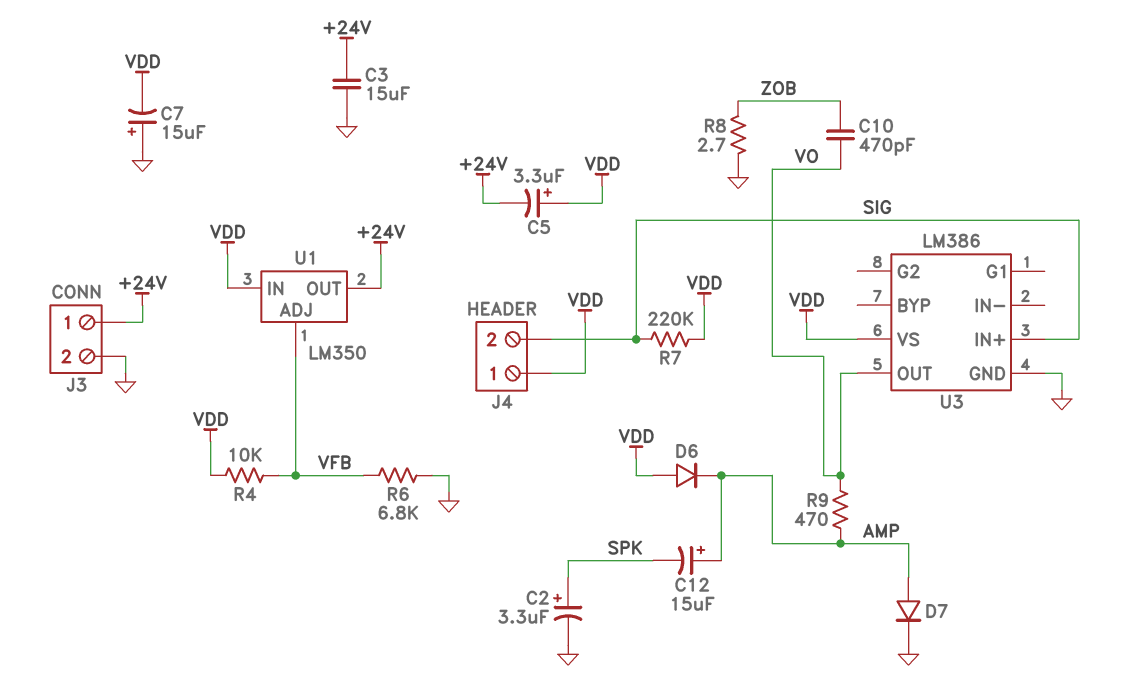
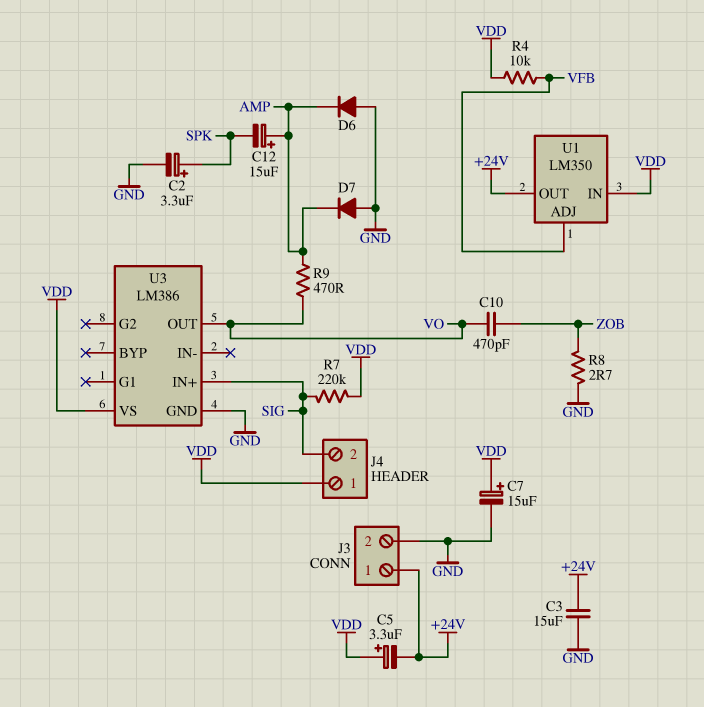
C7: 15uF (plus GND, minus VDD) -> 15uF (plus VDD, minus GND)
D6: diode (A VDD, K AMP) -> diode (A GND, K AMP)
D7: diode (A AMP, K GND) -> diode (A GND, K AMP)
R6: 6.8k (GND, VFB) -> none

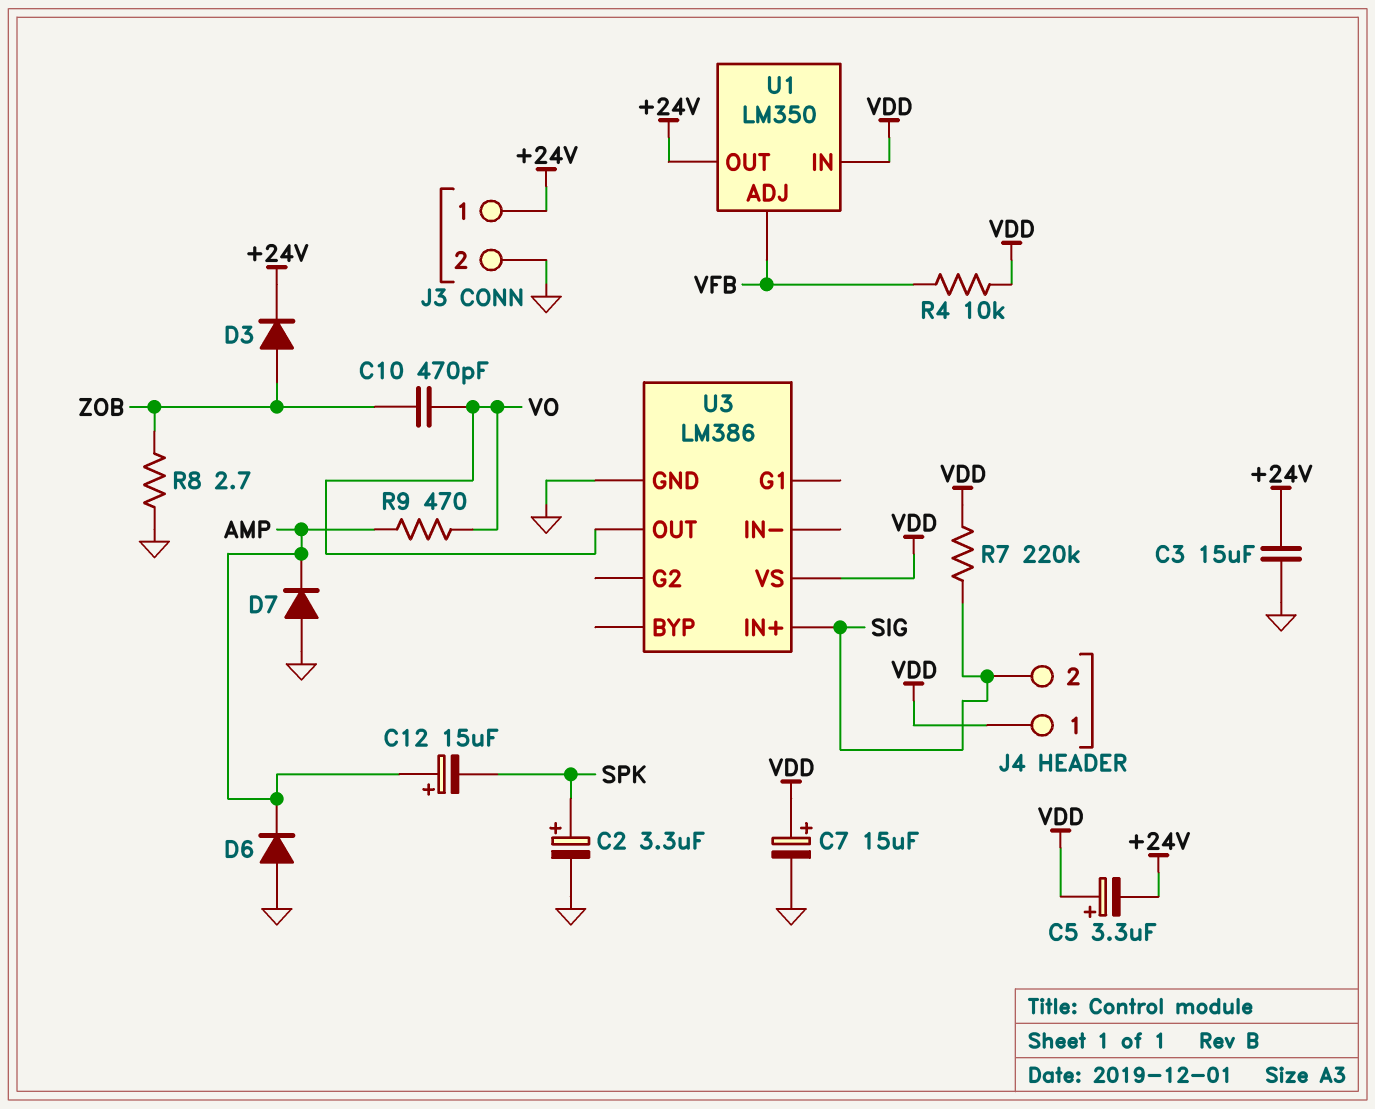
D3: none -> diode (A ZOB, K +24V)

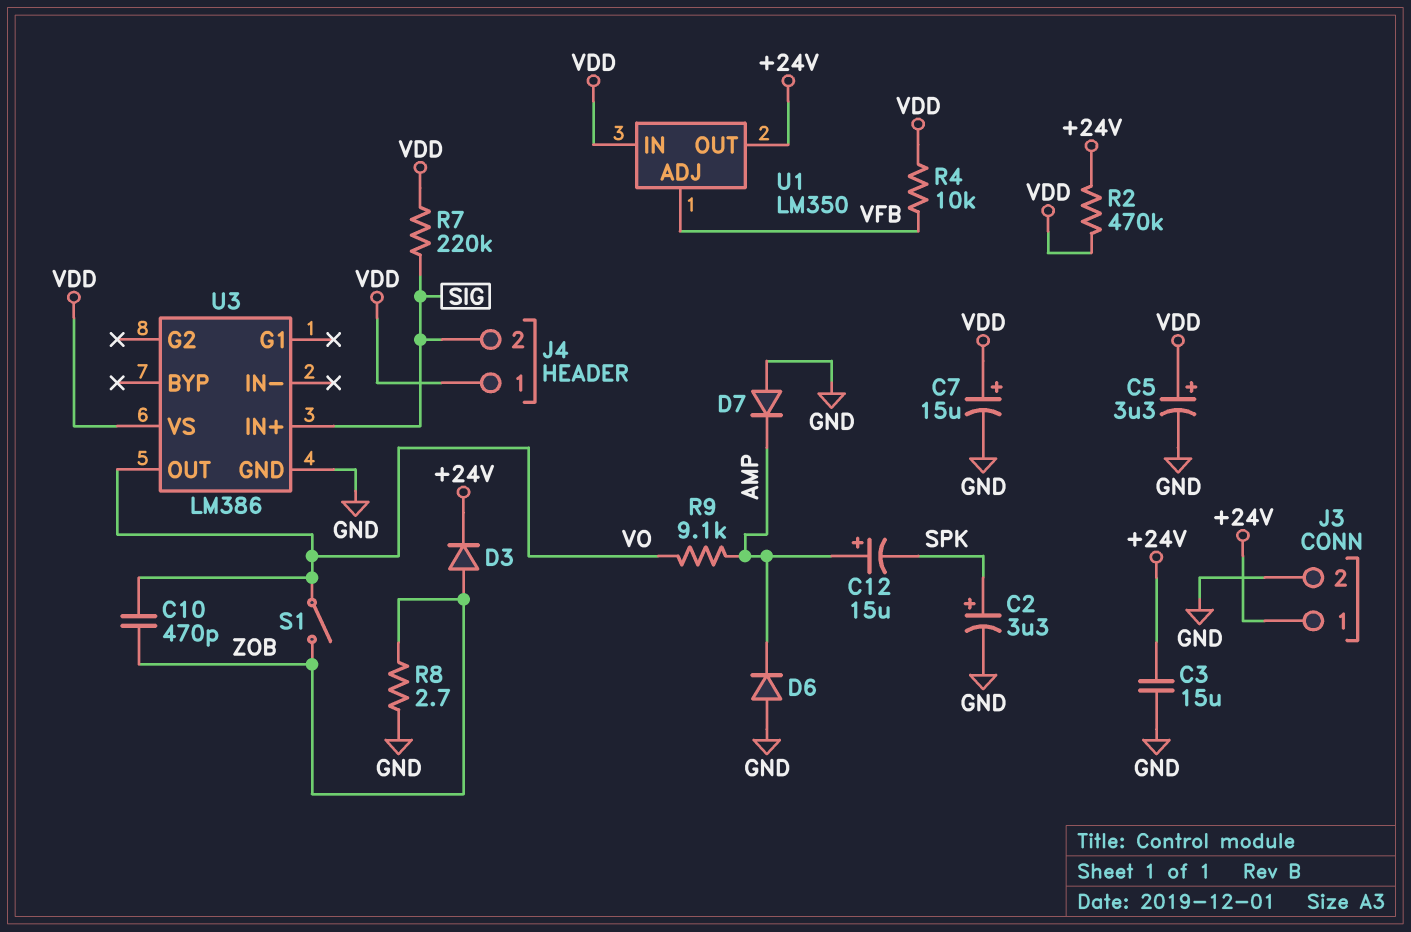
C5: 3.3uF (plus VDD, minus +24V) -> 3.3uF (plus VDD, minus GND)
R2: none -> 470k (+24V, VDD)
R9: 470 (AMP, VO) -> 9.1k (AMP, VO)
S1: none -> switch (VO, ZOB)

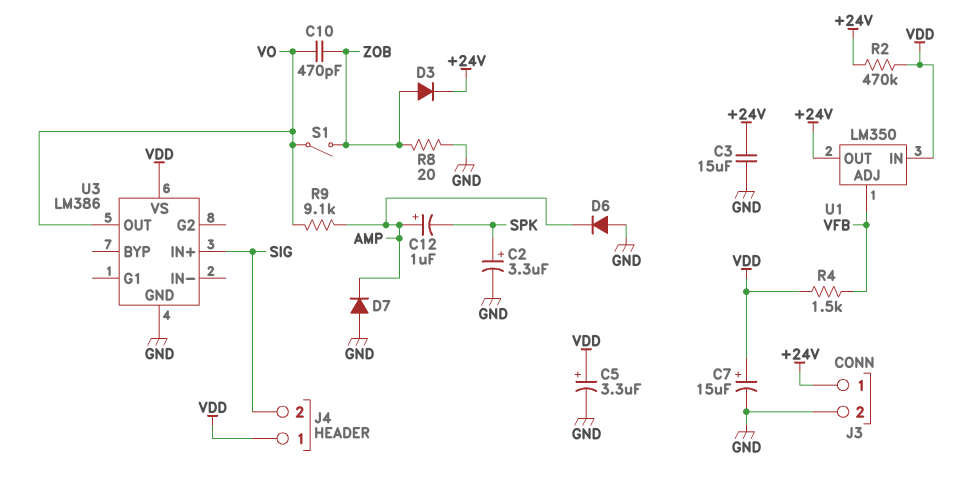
C12: 15uF (plus AMP, minus SPK) -> 1uF (plus AMP, minus SPK)
R4: 10k (VDD, VFB) -> 1.5k (VDD, VFB)
R7: 220k (SIG, VDD) -> none
R8: 2.7 (GND, ZOB) -> 20 (GND, ZOB)

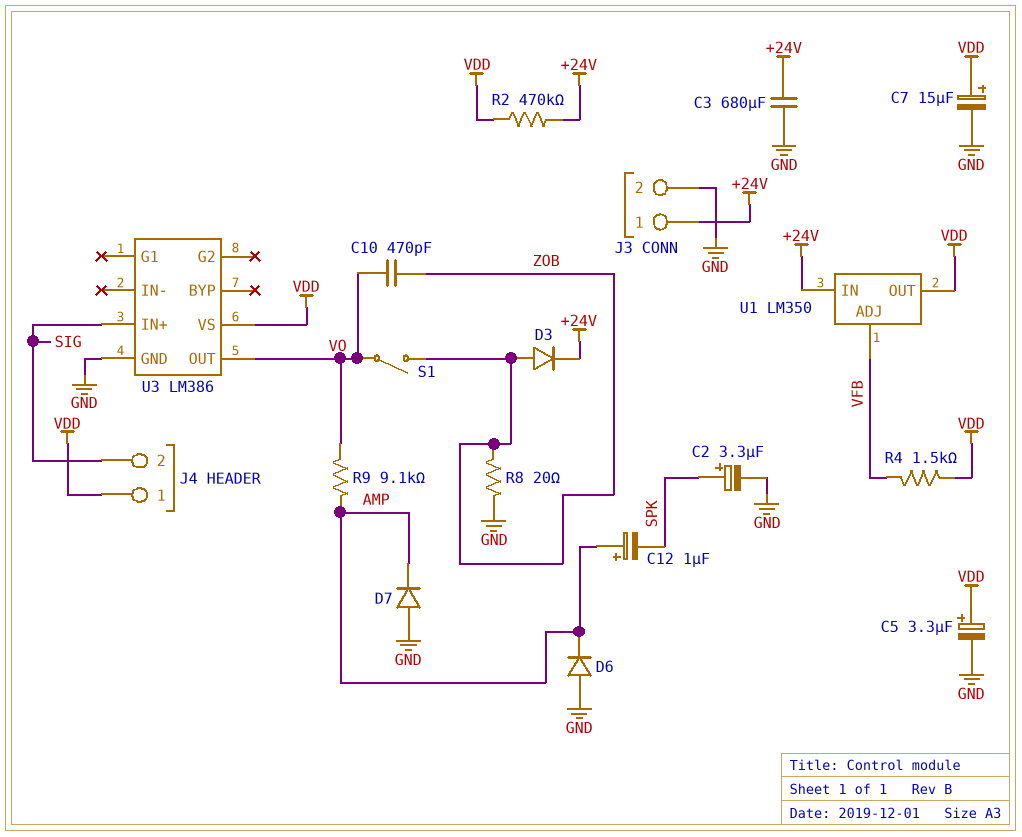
C3: 15uF (+24V, GND) -> 680uF (+24V, GND)
U1 pin IN: VDD -> +24V
U1 pin OUT: +24V -> VDD

